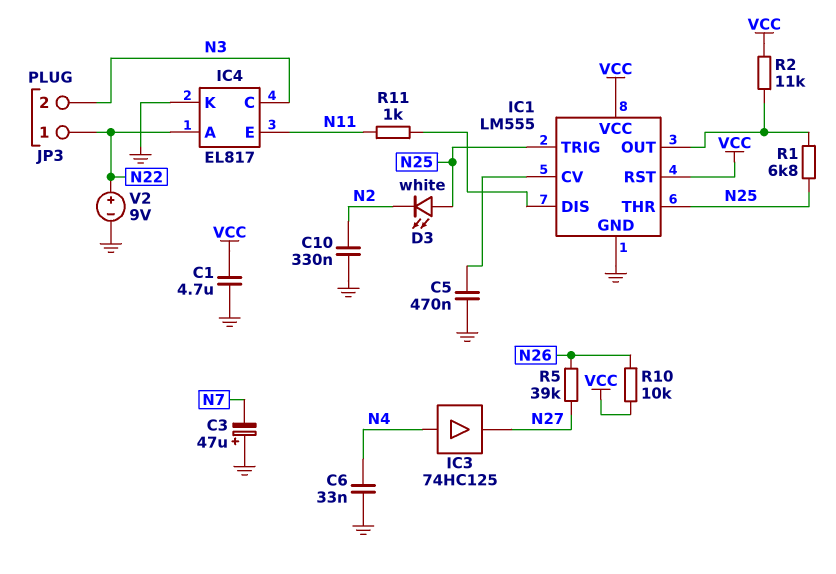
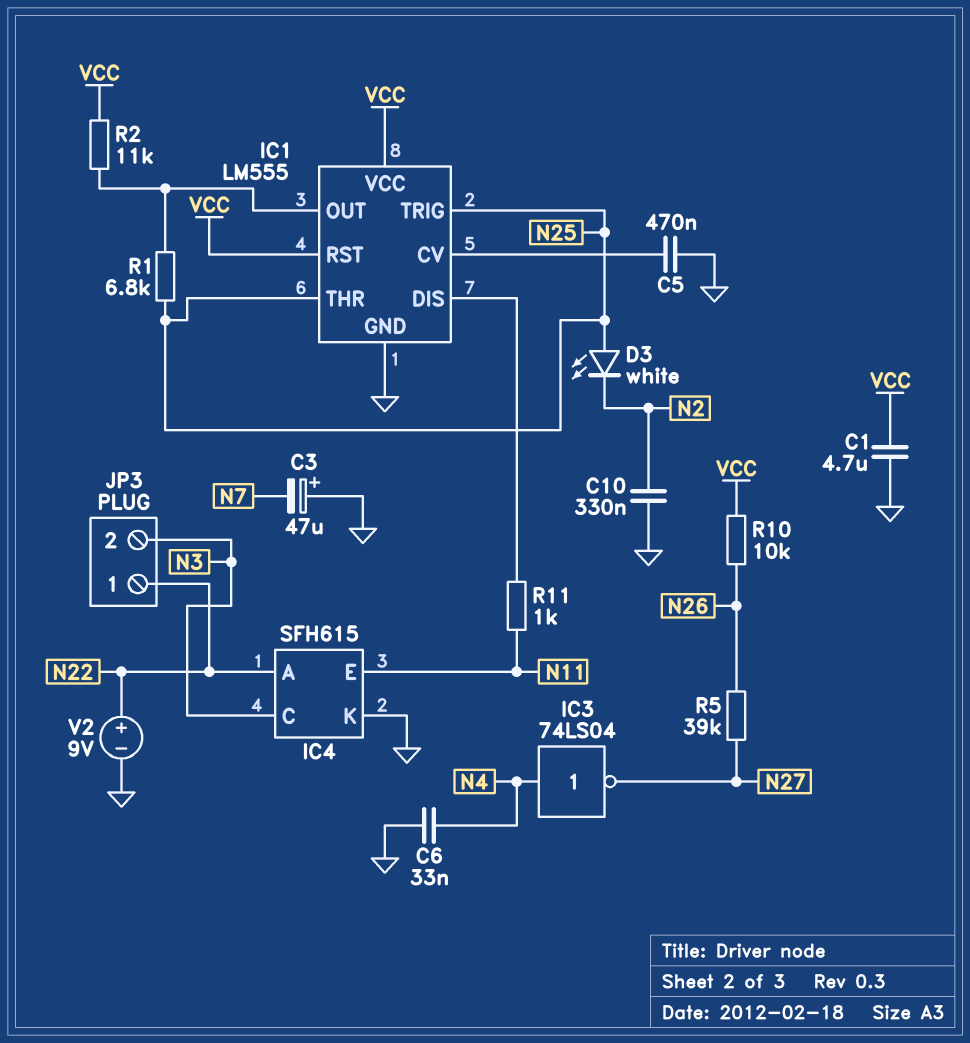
IC3: buffer 74HC125 (in N4, out N27) -> NOT 74LS04 (in N4, out N27)
IC4: EL817 -> SFH615

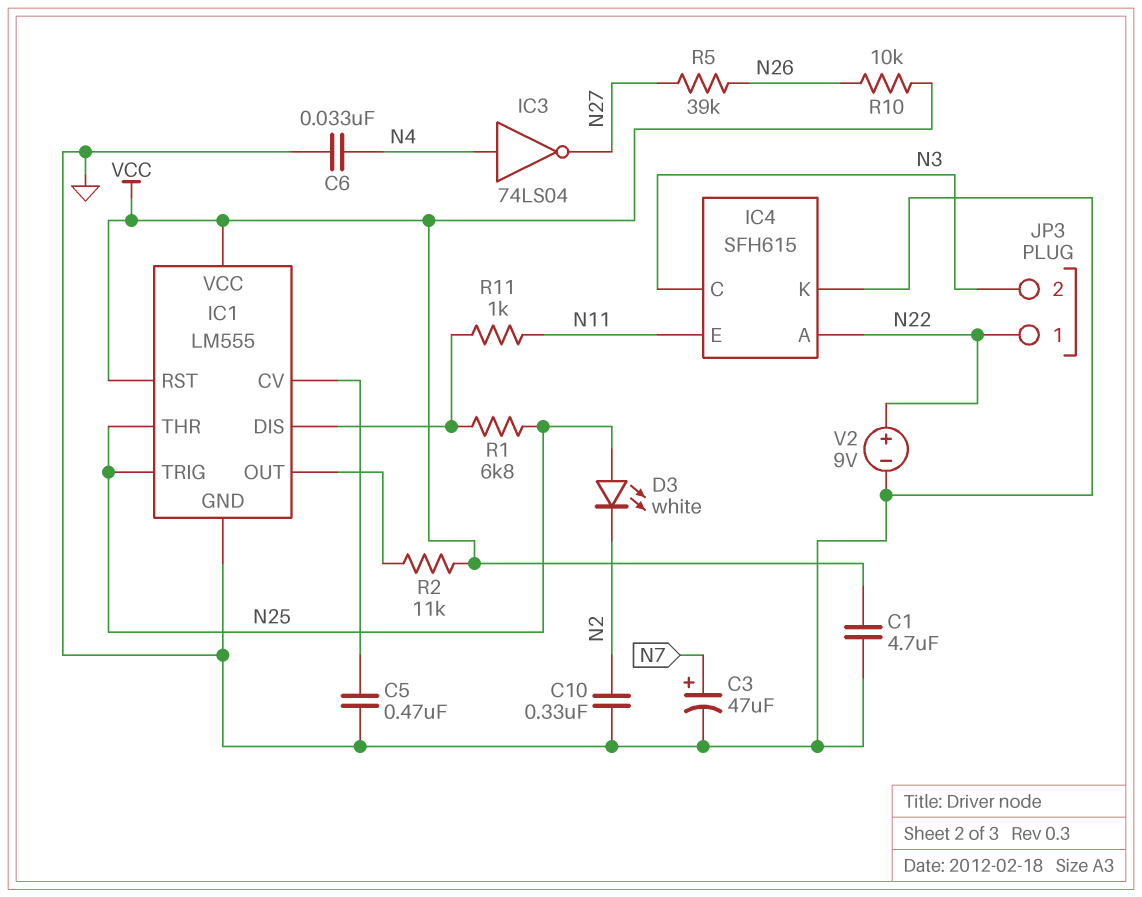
C3: 47uF (plus GND, minus N7) -> 47uF (plus N7, minus GND)
R1: 6.8k (IC1/OUT, N25) -> 6.8k (IC1/DIS, N25)

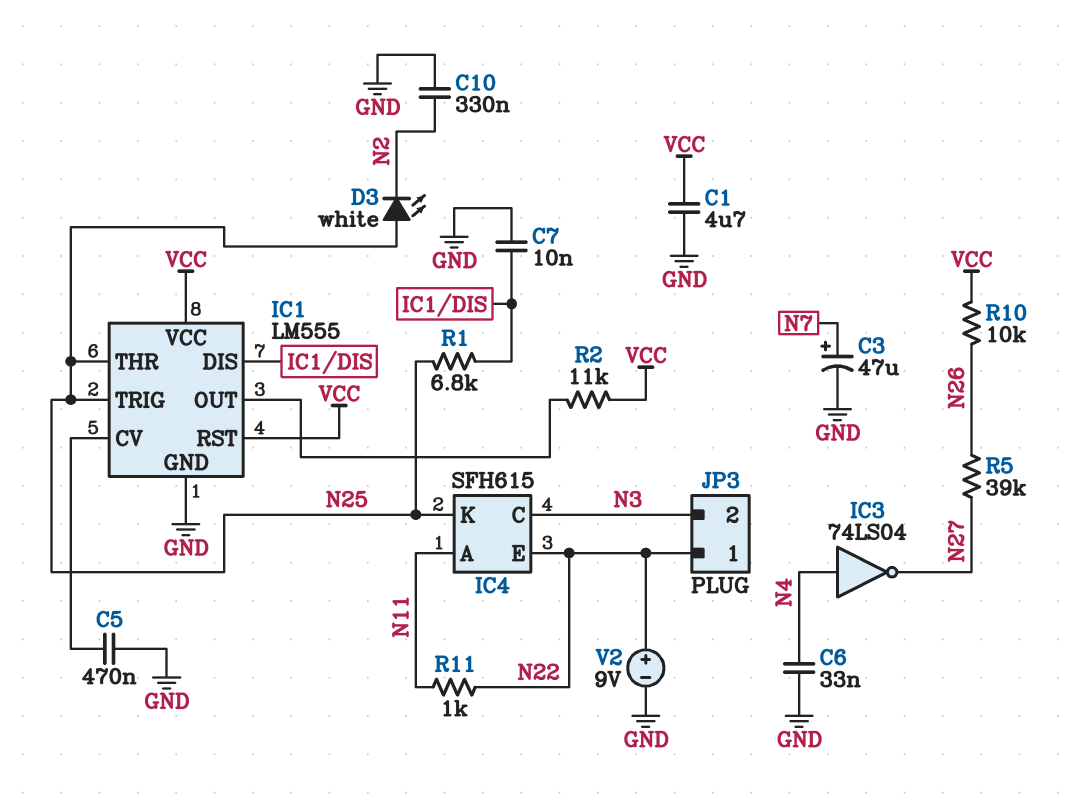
C7: none -> 10nF (GND, IC1/DIS)
IC4 pin A: N22 -> N11
IC4 pin E: N11 -> N22
IC4 pin K: GND -> N25
R11: 1k (IC1/DIS, N11) -> 1k (N11, N22)

